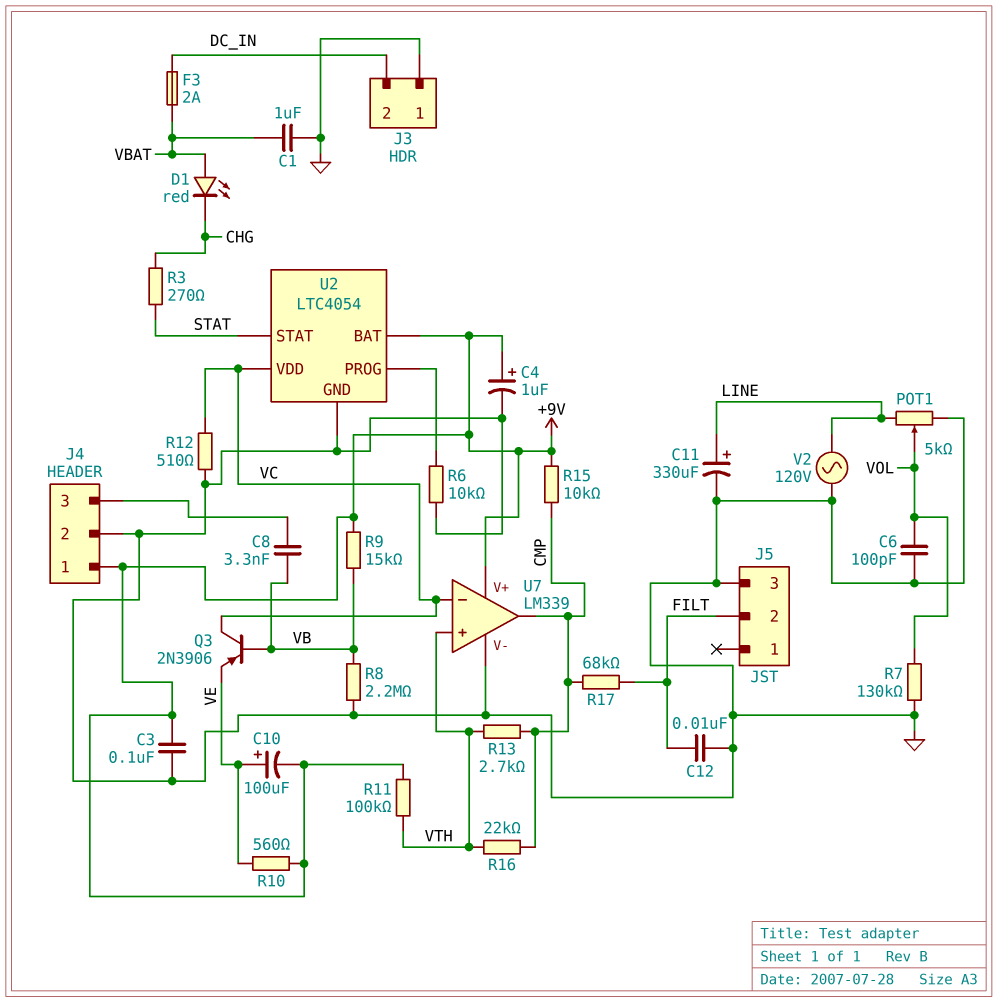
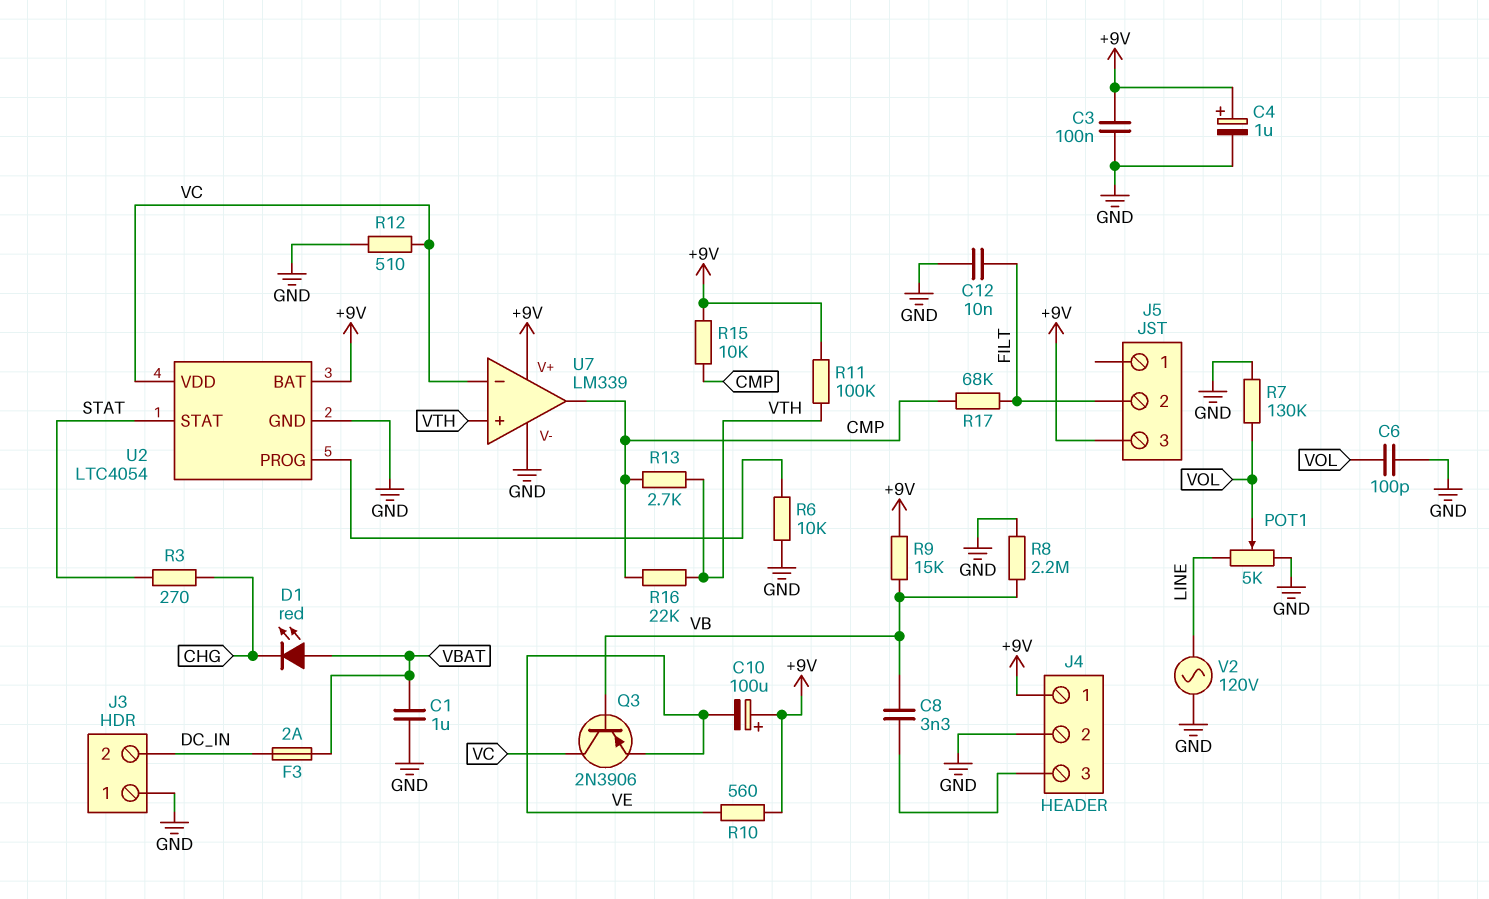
C10: 100uF (plus VE, minus +9V) -> 100uF (plus +9V, minus VE)
C11: 330uF (plus LINE, minus GND) -> none
J5 pin 3: GND -> +9V

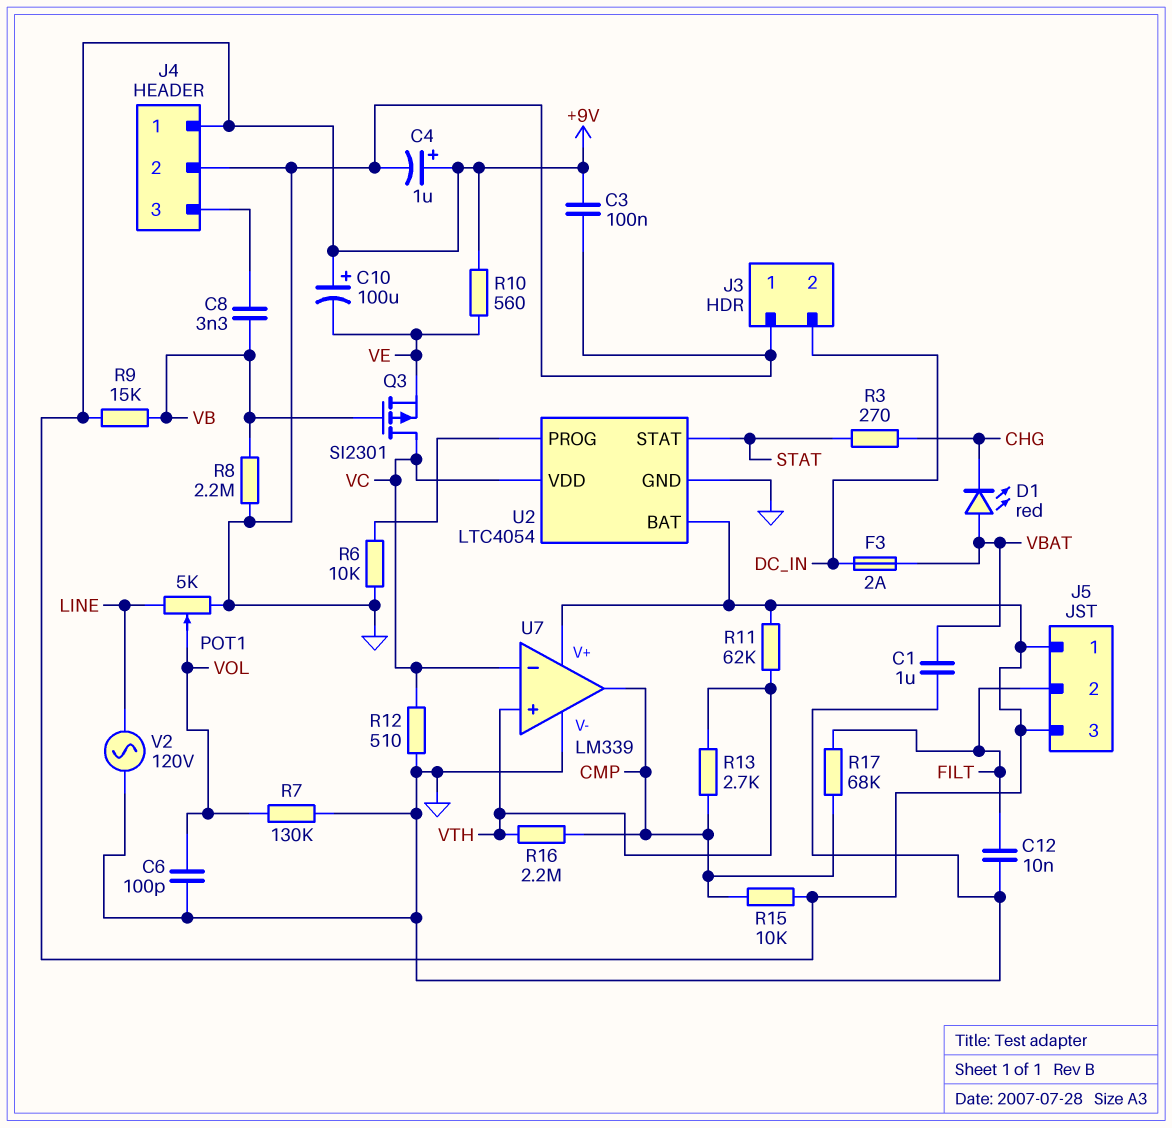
J5 pin 1: none -> +9V
Q3: PNP 2N3906 (B VB, C VC, E VE) -> PMOS SI2301 (G VB, D VC, S VE)
R11: 100k (+9V, VTH) -> 62k (+9V, VTH)
R16: 22k (CMP, VTH) -> 2.2M (CMP, VTH)

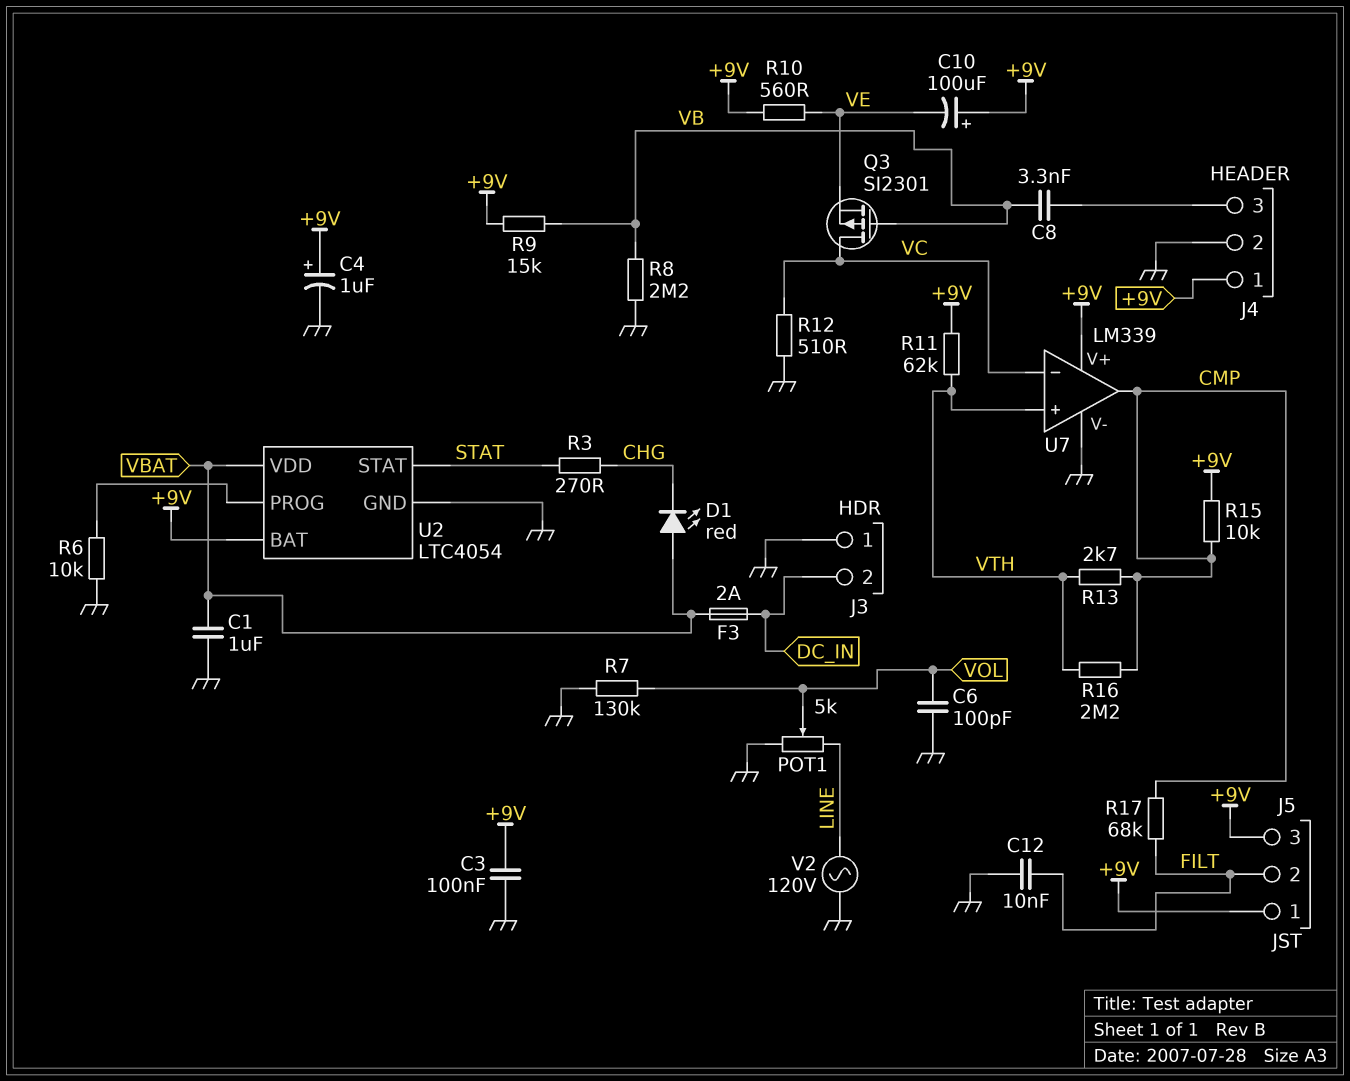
U2 pin VDD: VC -> VBAT

